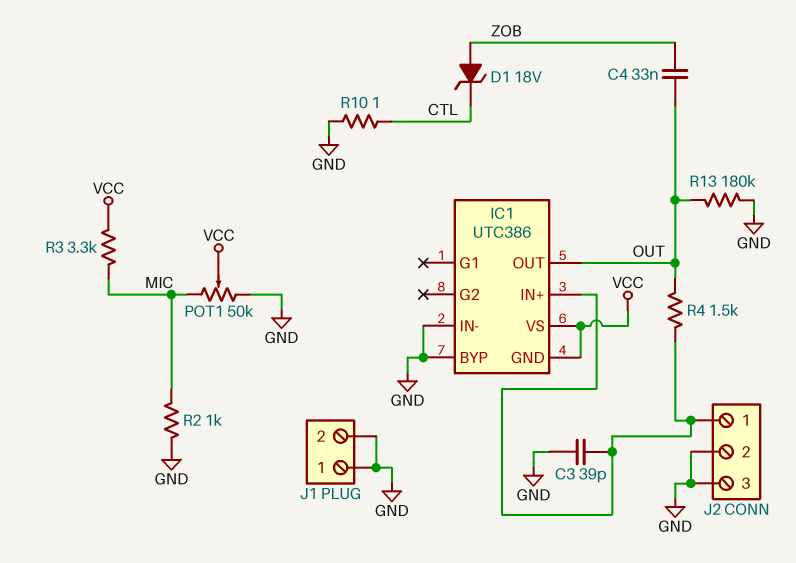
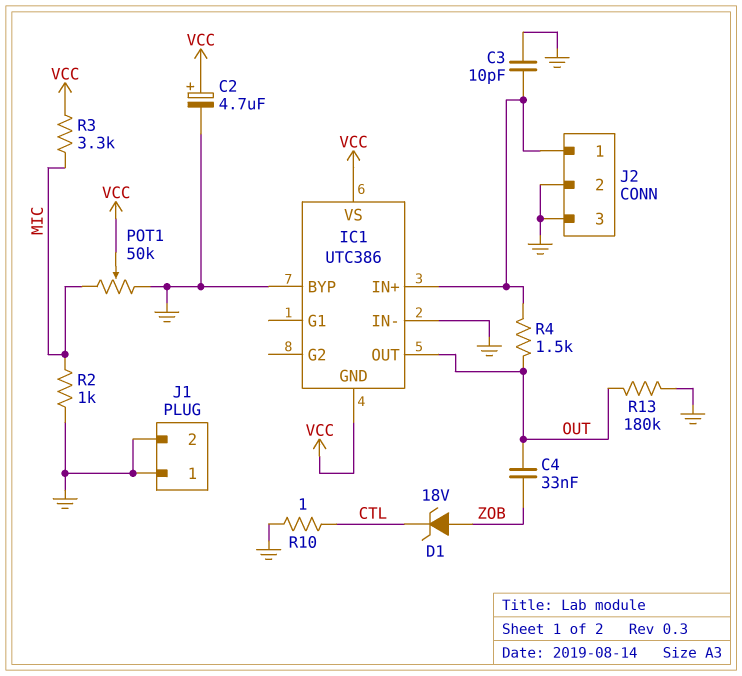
C2: none -> 4.7uF (plus VCC, minus GND)
C3: 39pF (GND, IC1/IN+) -> 10pF (GND, IC1/IN+)

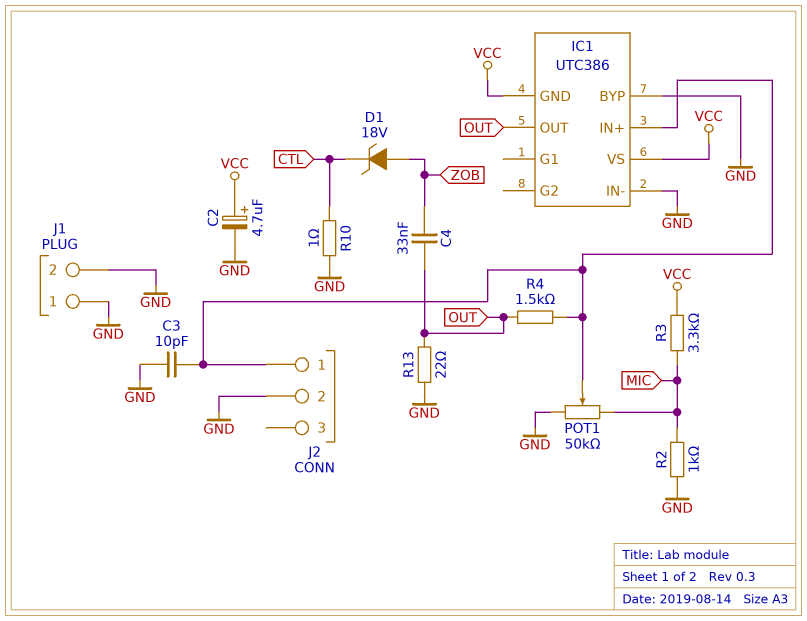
J2 pin 3: GND -> none
POT1: 50k (GND, MIC, wiper VCC) -> 50k (GND, MIC, wiper IC1/IN+)
R13: 180k (GND, OUT) -> 22 (GND, OUT)

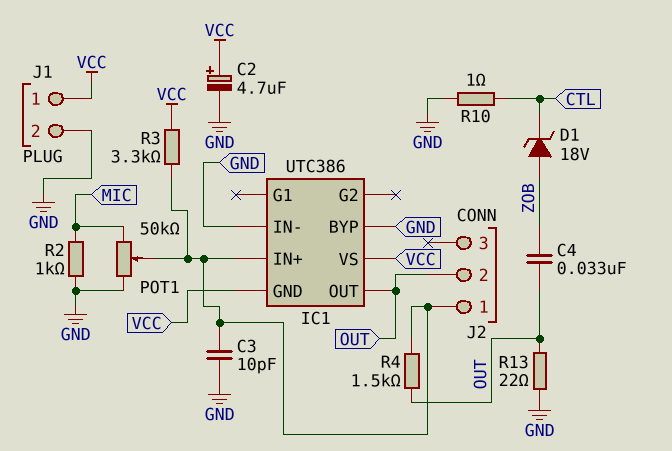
J1 pin 1: GND -> VCC
J2 pin 2: GND -> OUT
R3: 3.3k (MIC, VCC) -> 3.3k (IC1/IN+, VCC)

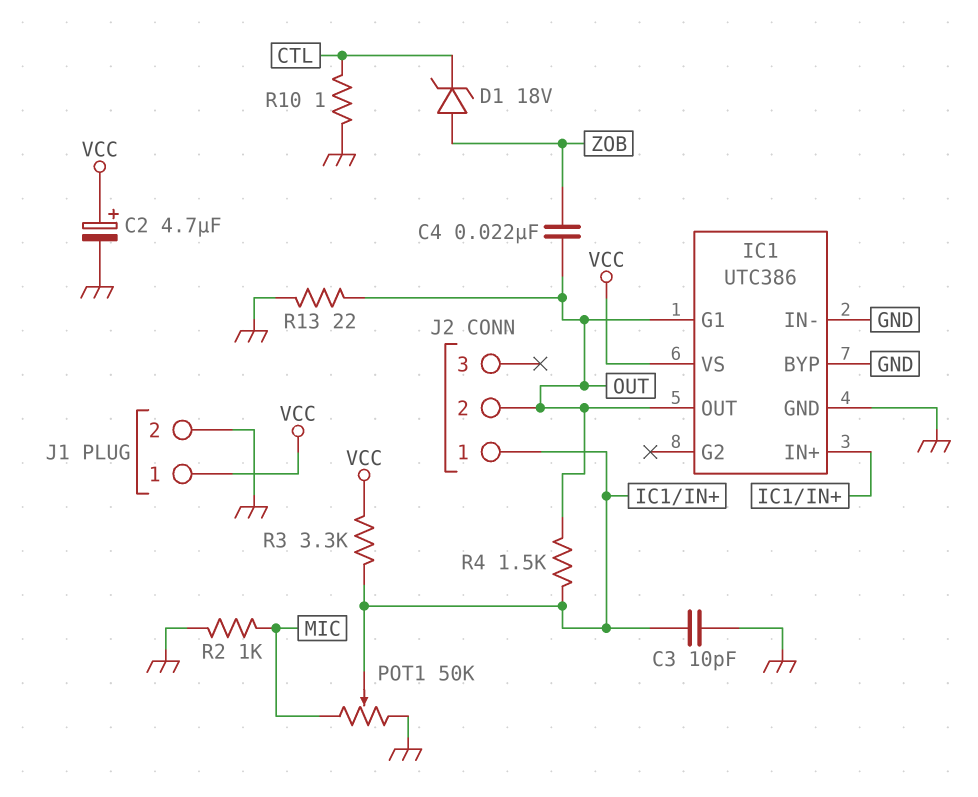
C4: 33nF (OUT, ZOB) -> 22nF (OUT, ZOB)
IC1 pin G1: none -> OUT
IC1 pin GND: VCC -> GND

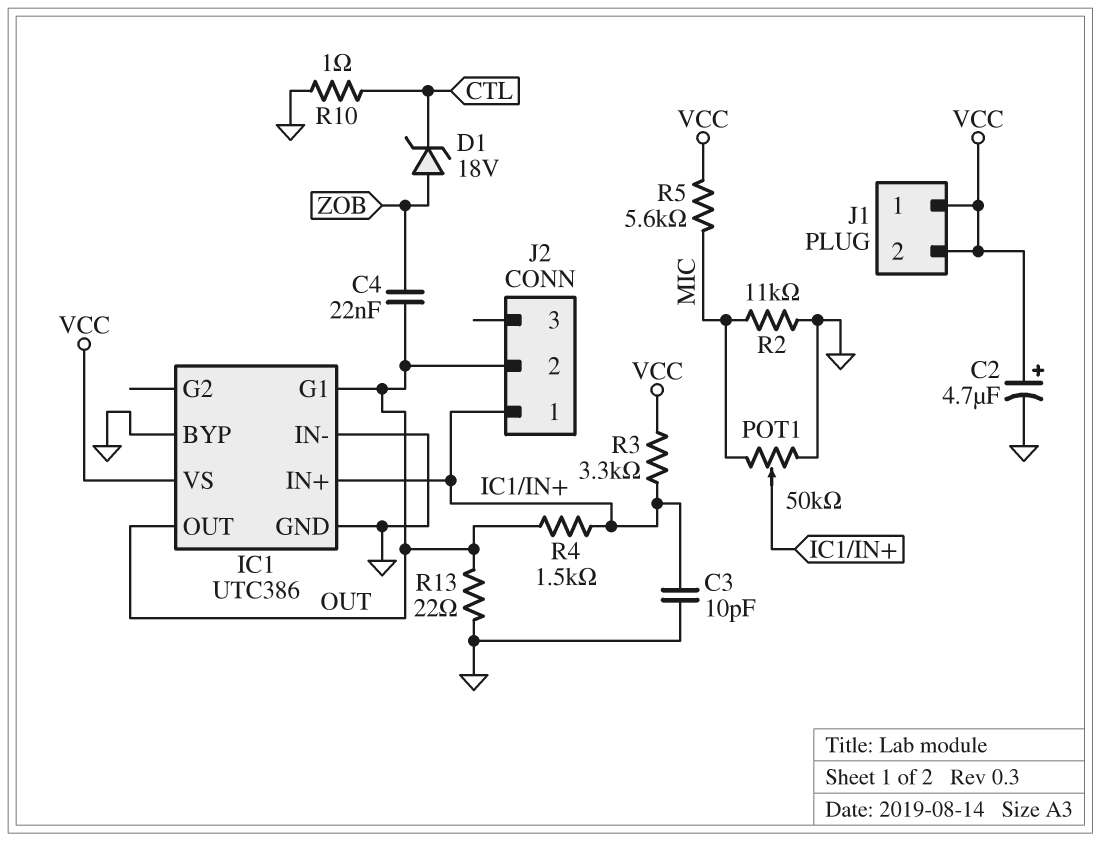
J1 pin 2: GND -> VCC
R2: 1k (GND, MIC) -> 11k (GND, MIC)
R5: none -> 5.6k (MIC, VCC)

